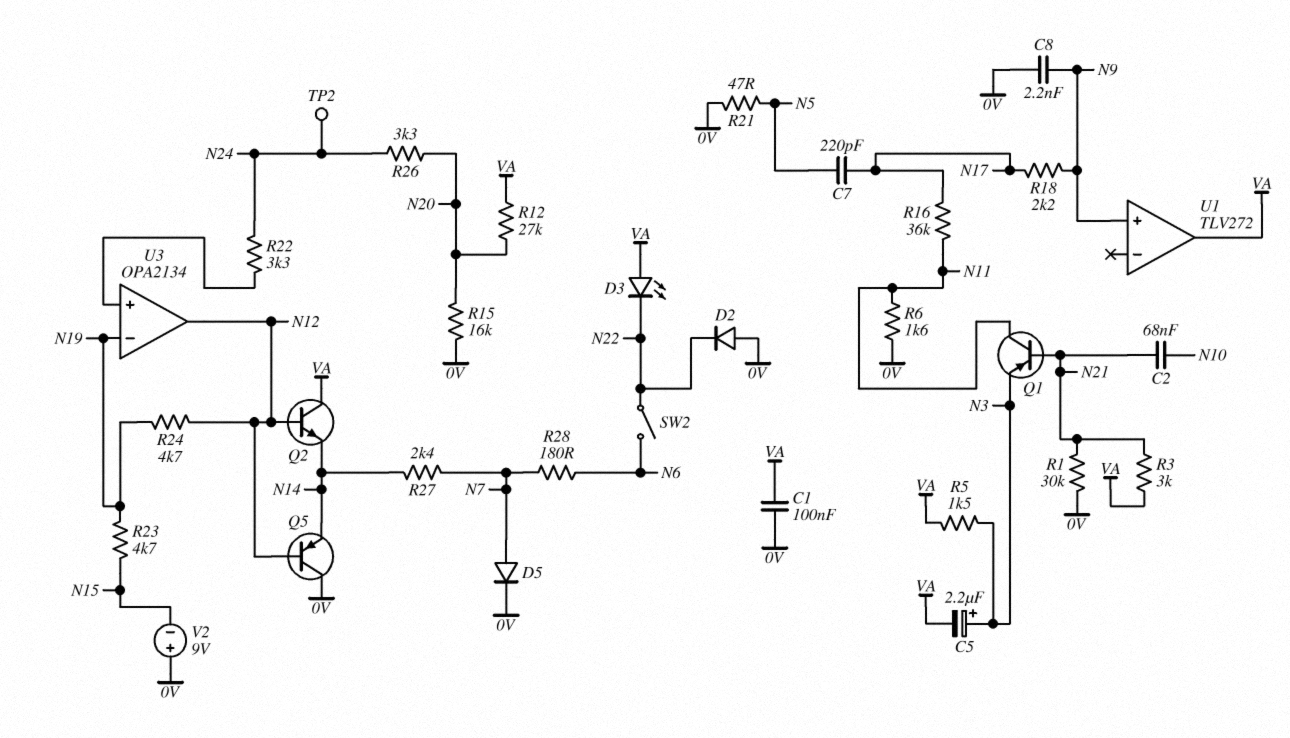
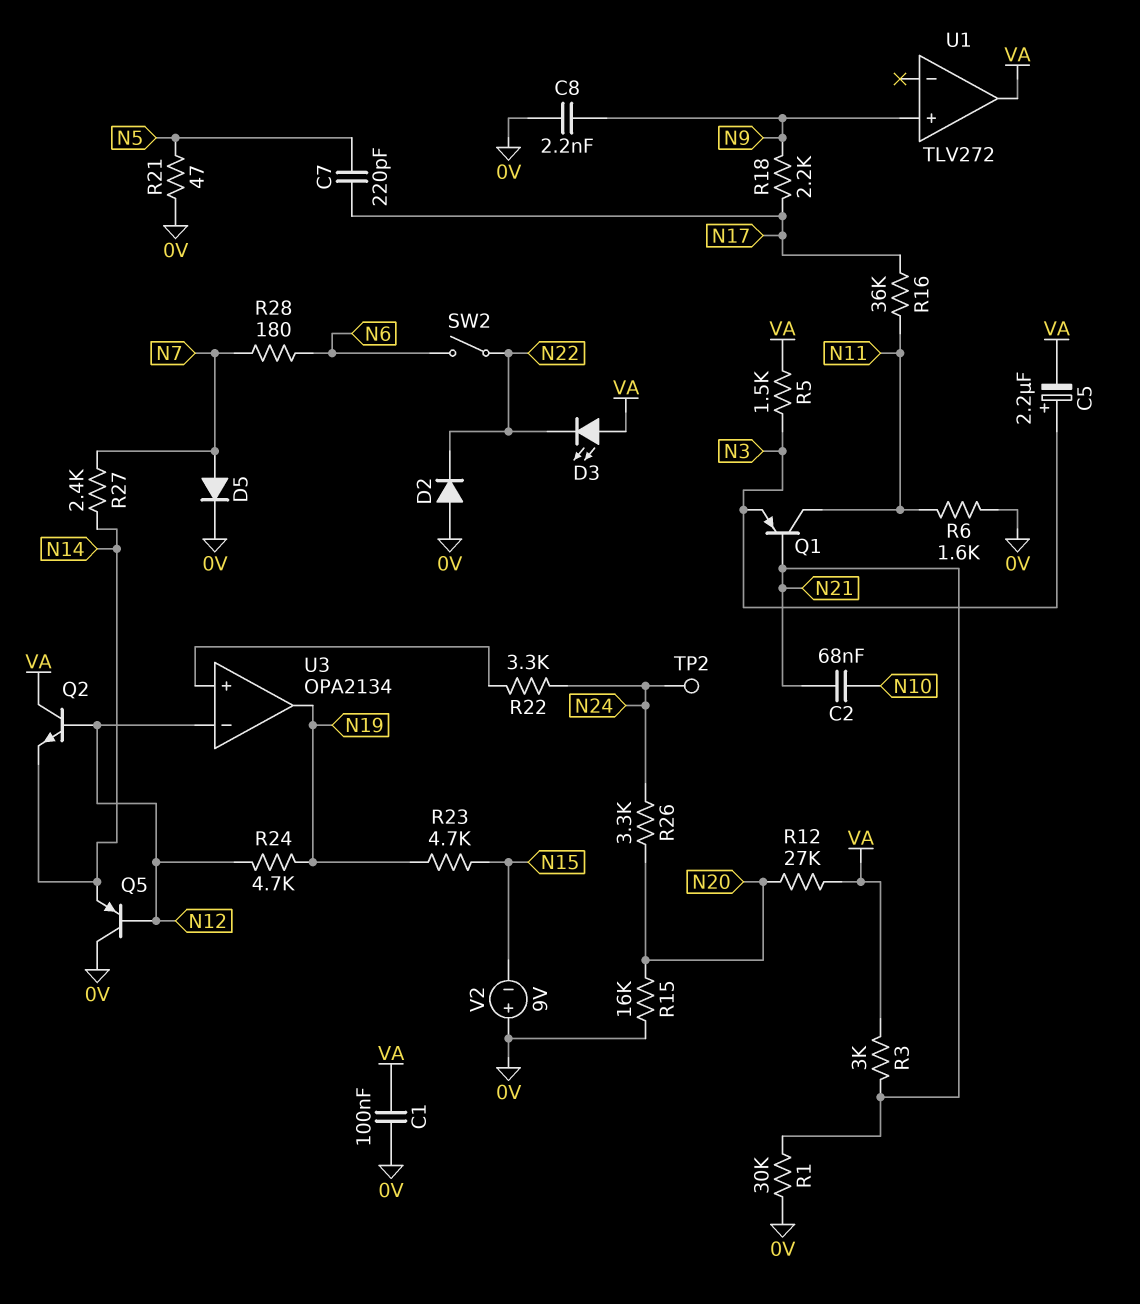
U3 pin in-: N19 -> N12
U3 pin out: N12 -> N19

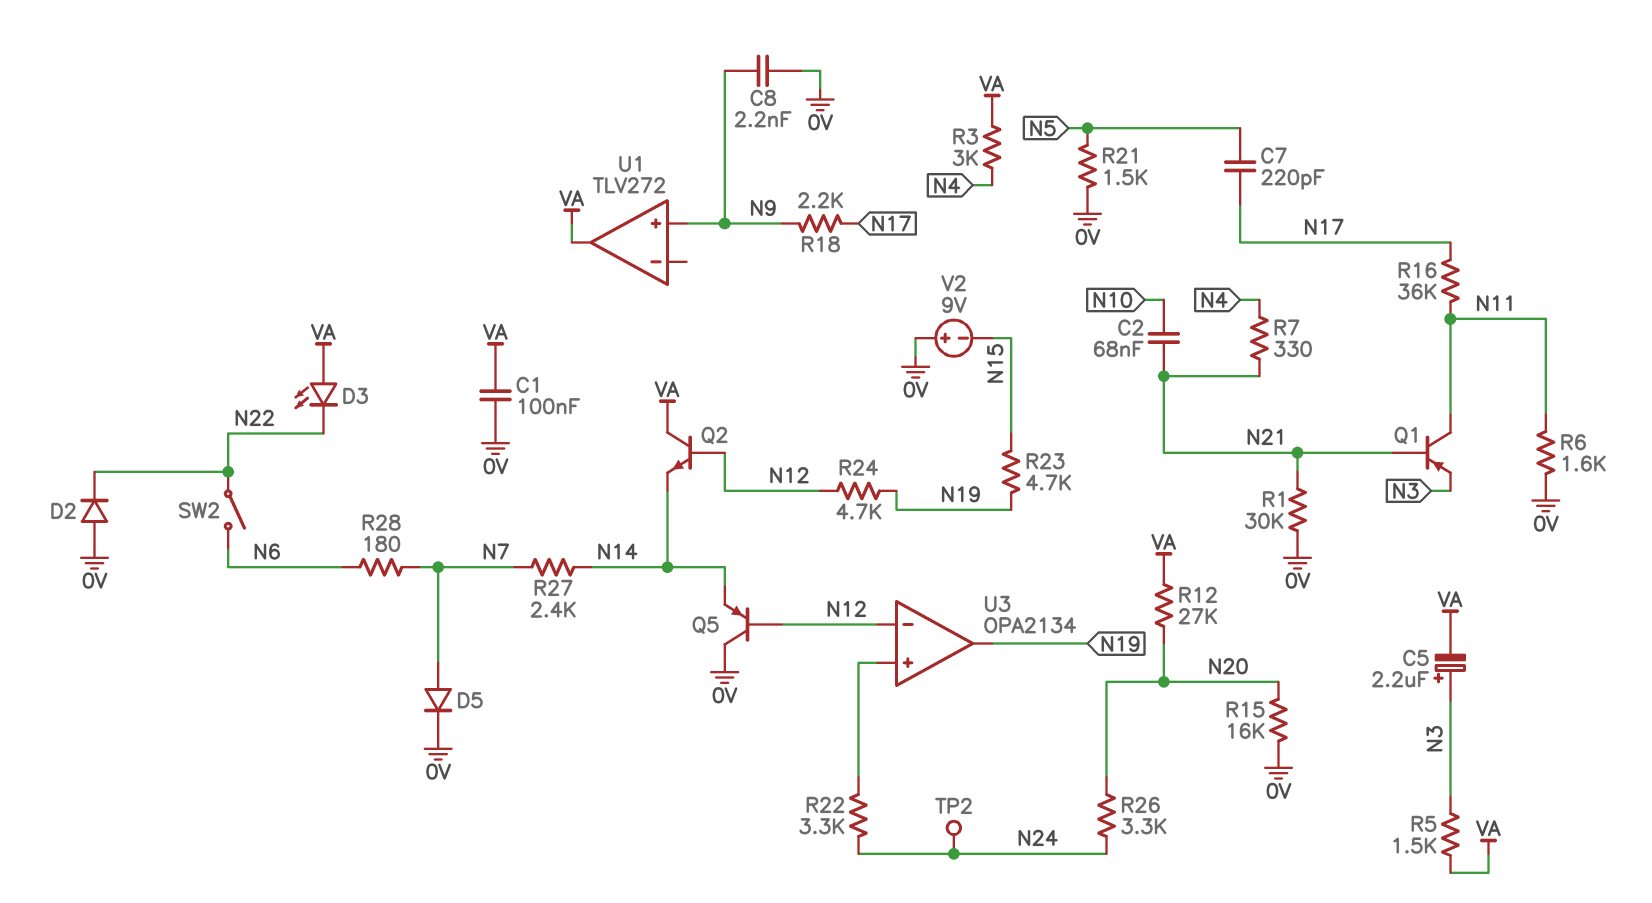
R3: 3k (N21, VA) -> 3k (N4, VA)
R7: none -> 330 (N4, N21)
R21: 47 (0V, N5) -> 1.5k (0V, N5)

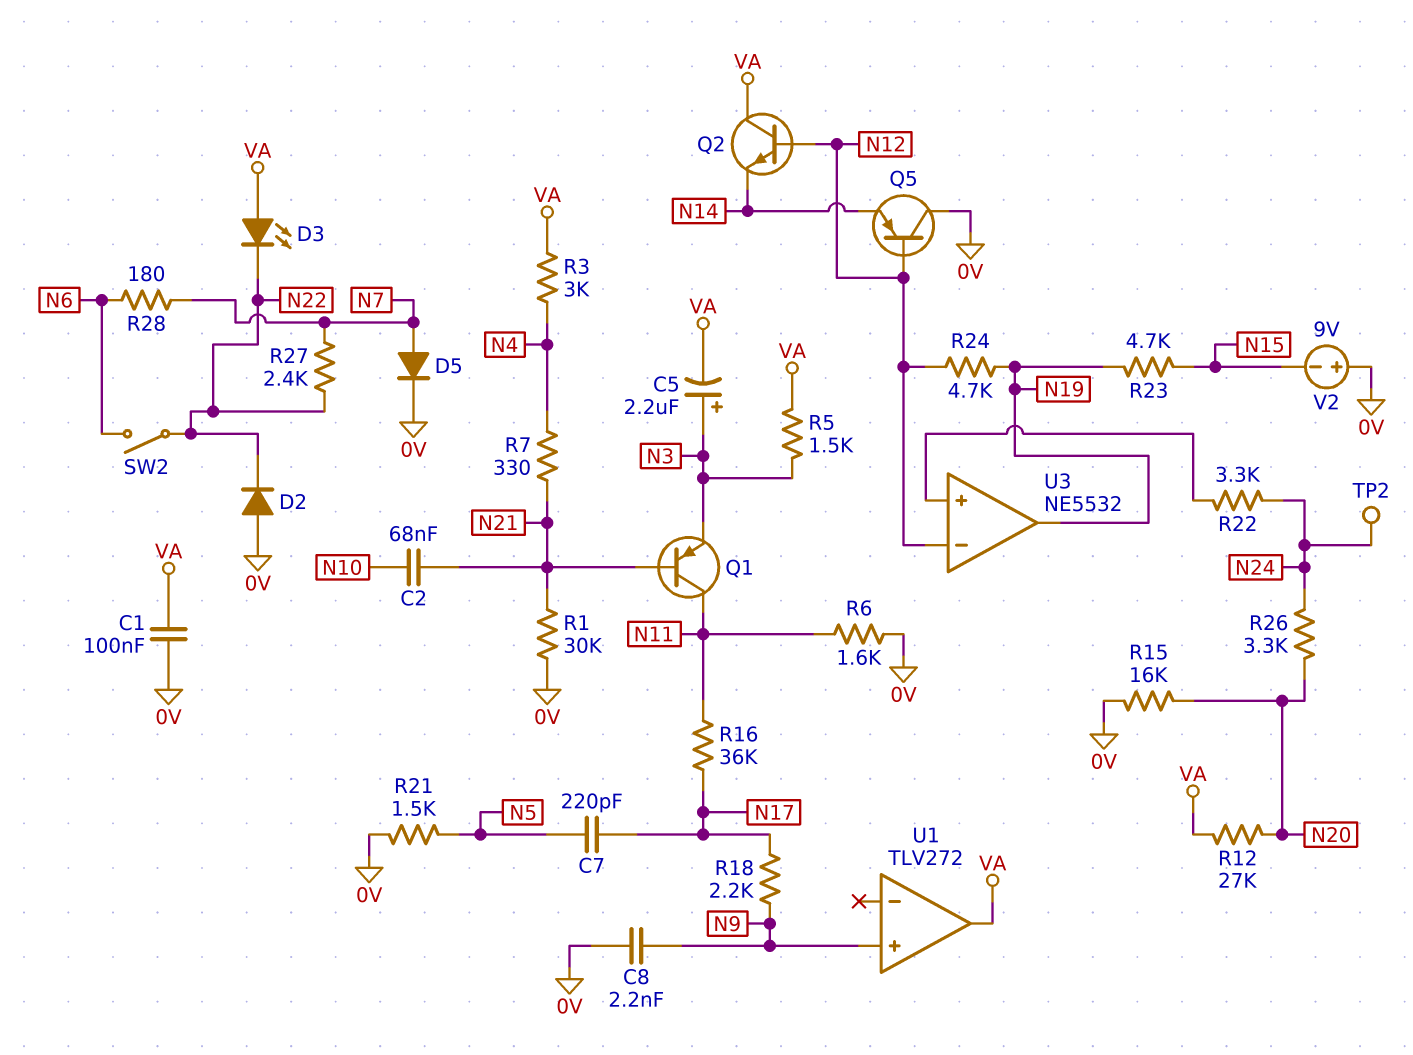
R27: 2.4k (N7, N14) -> 2.4k (N7, N22)
U3: OPA2134 -> NE5532

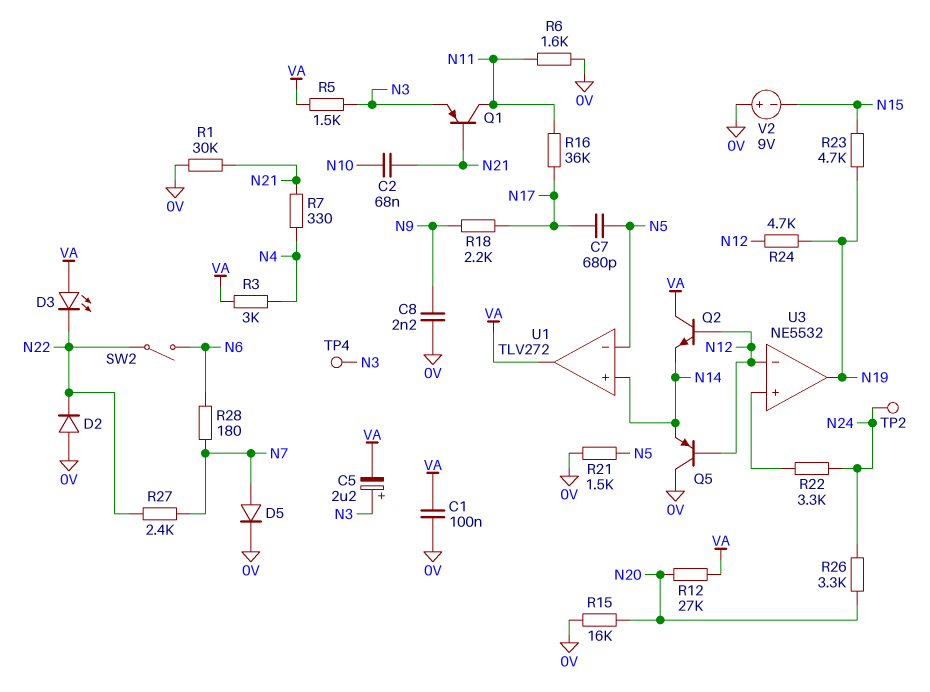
C7: 220pF (N5, N17) -> 680pF (N5, N17)
TP4: none -> test point (N3)
U1 pin in+: N9 -> N14
U1 pin in-: none -> N5

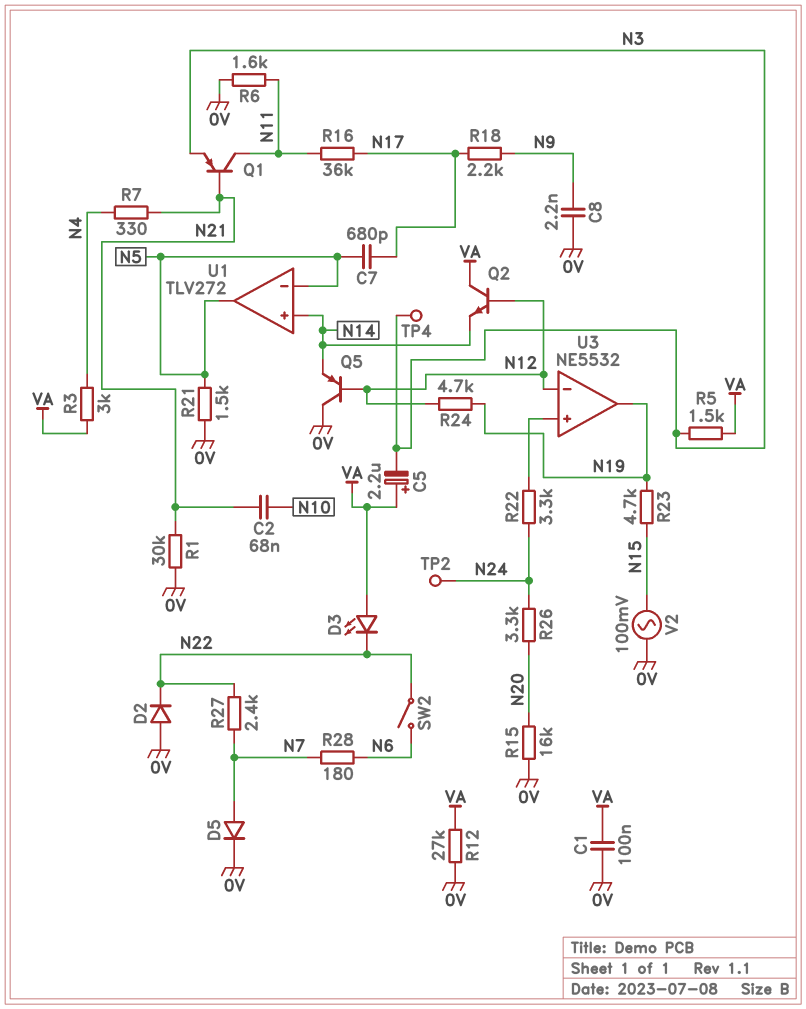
C5: 2.2uF (plus N3, minus VA) -> 2.2uF (plus VA, minus N3)
R12: 27k (N20, VA) -> 27k (0V, VA)
U1 pin out: VA -> N5
V2: 9V (plus 0V, minus N15) -> AC 100mV (0V, N15)

